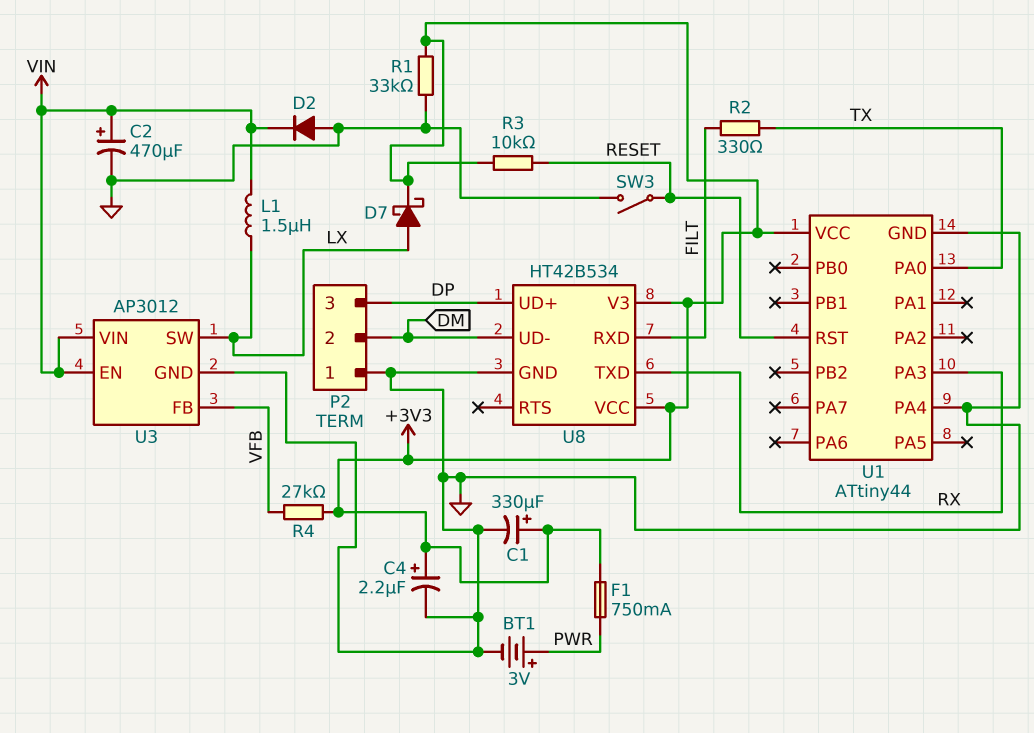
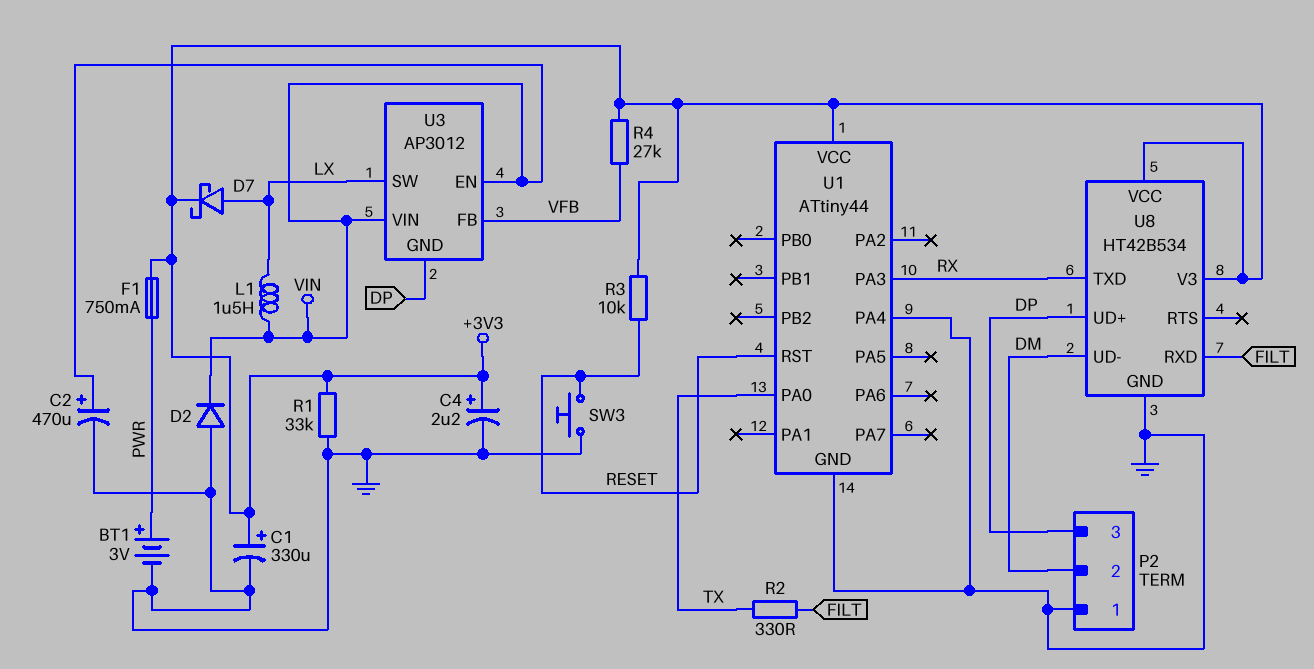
SW3: switch (GND, RESET) -> button (GND, RESET)
U3 pin GND: GND -> DP

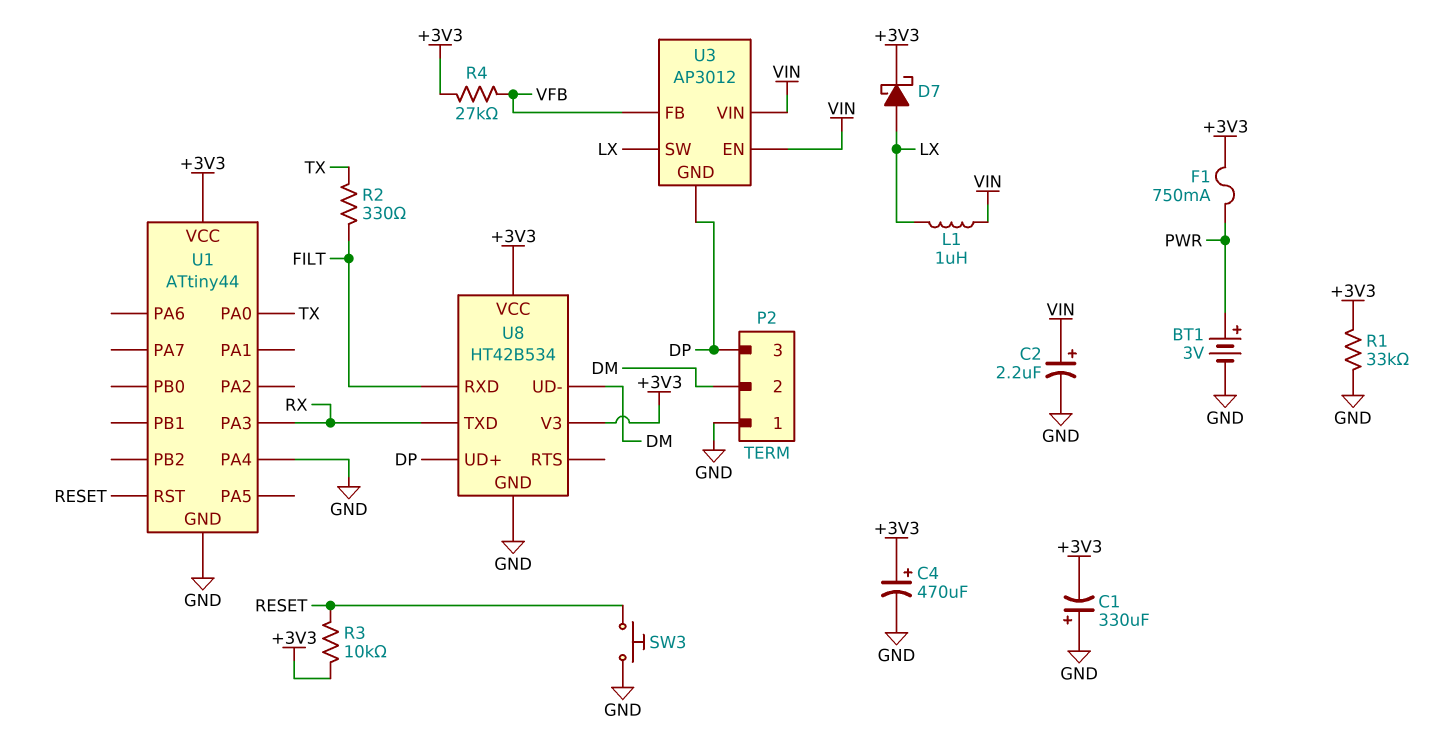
C1: 330uF (plus +3V3, minus GND) -> 330uF (plus GND, minus +3V3)
C2: 470uF (plus VIN, minus GND) -> 2.2uF (plus VIN, minus GND)
C4: 2.2uF (plus +3V3, minus GND) -> 470uF (plus +3V3, minus GND)
D2: diode (A GND, K VIN) -> none
L1: 1.5uH (LX, VIN) -> 1uH (LX, VIN)

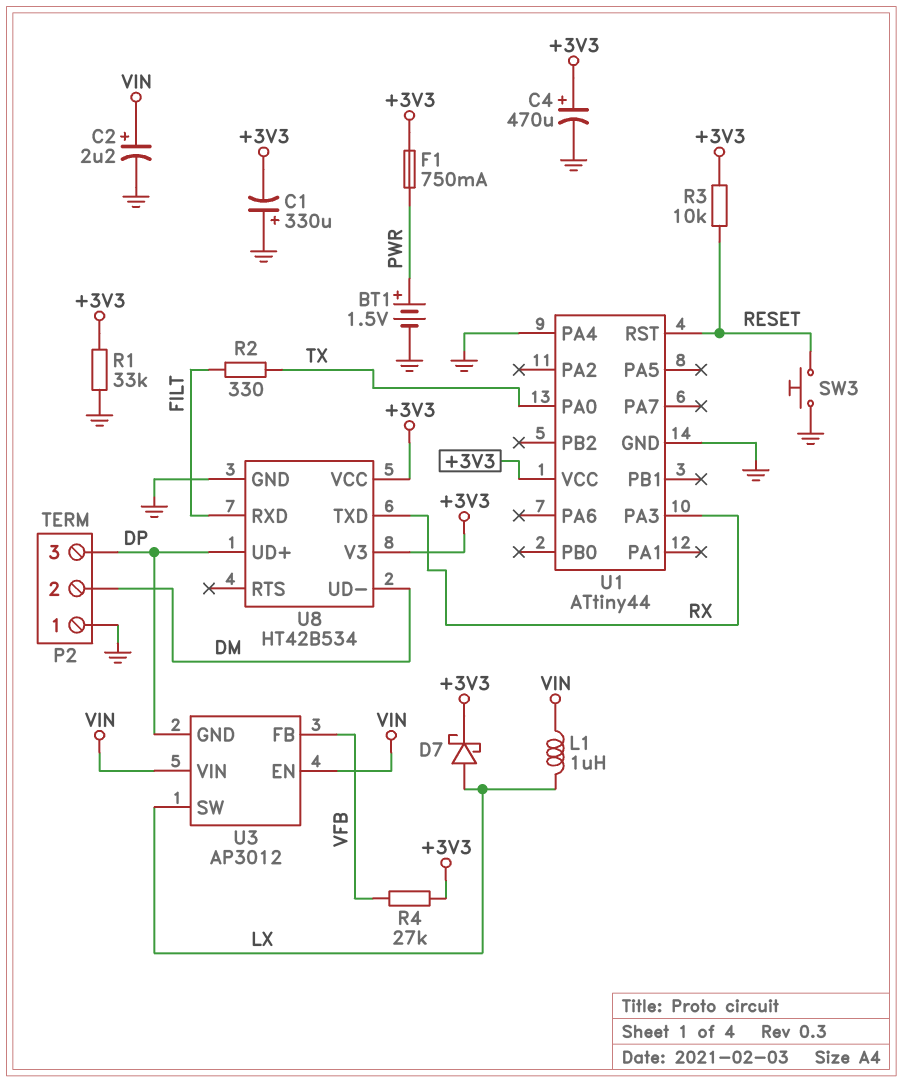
BT1: 3V (plus PWR, minus GND) -> 1.5V (plus PWR, minus GND)

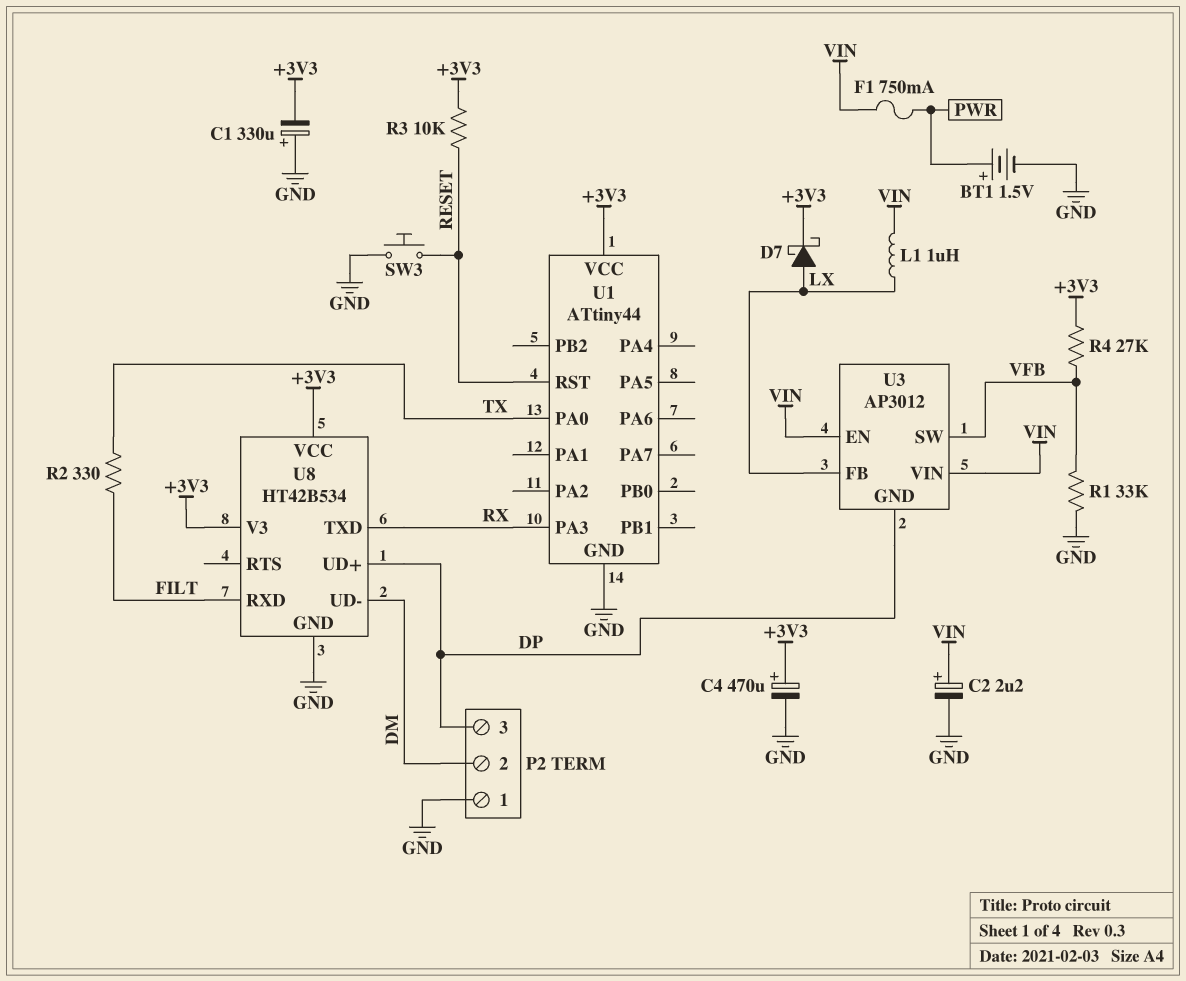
F1: 750mA (+3V3, PWR) -> 750mA (PWR, VIN)
R1: 33k (+3V3, GND) -> 33k (GND, VFB)
U1 pin PA4: GND -> none
U3 pin FB: VFB -> LX
U3 pin SW: LX -> VFB

